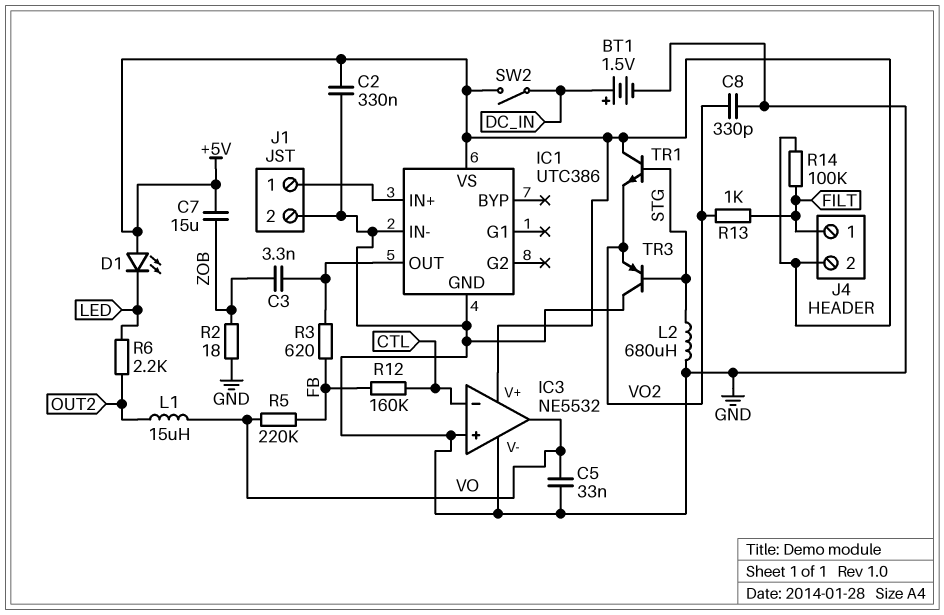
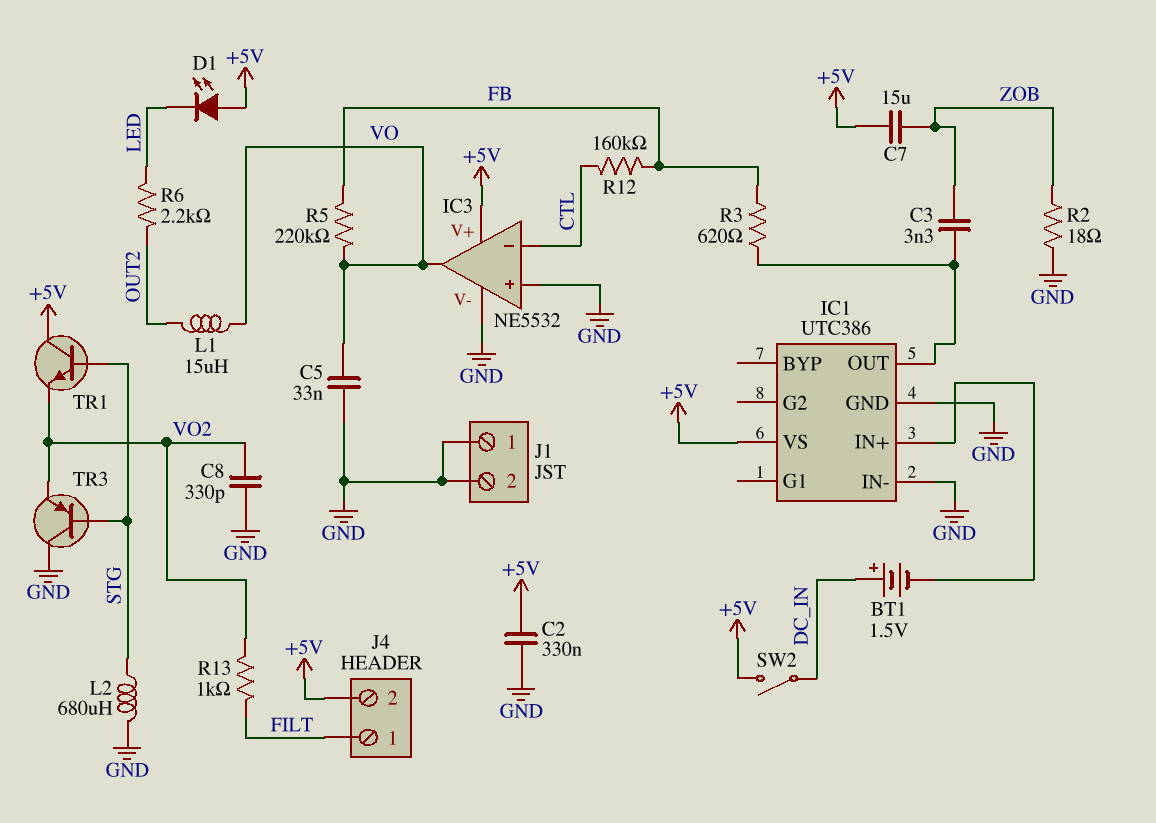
BT1: 1.5V (plus DC_IN, minus GND) -> 1.5V (plus DC_IN, minus IC1/IN+)
J1 pin 1: IC1/IN+ -> GND
R14: 100k (+5V, FILT) -> none

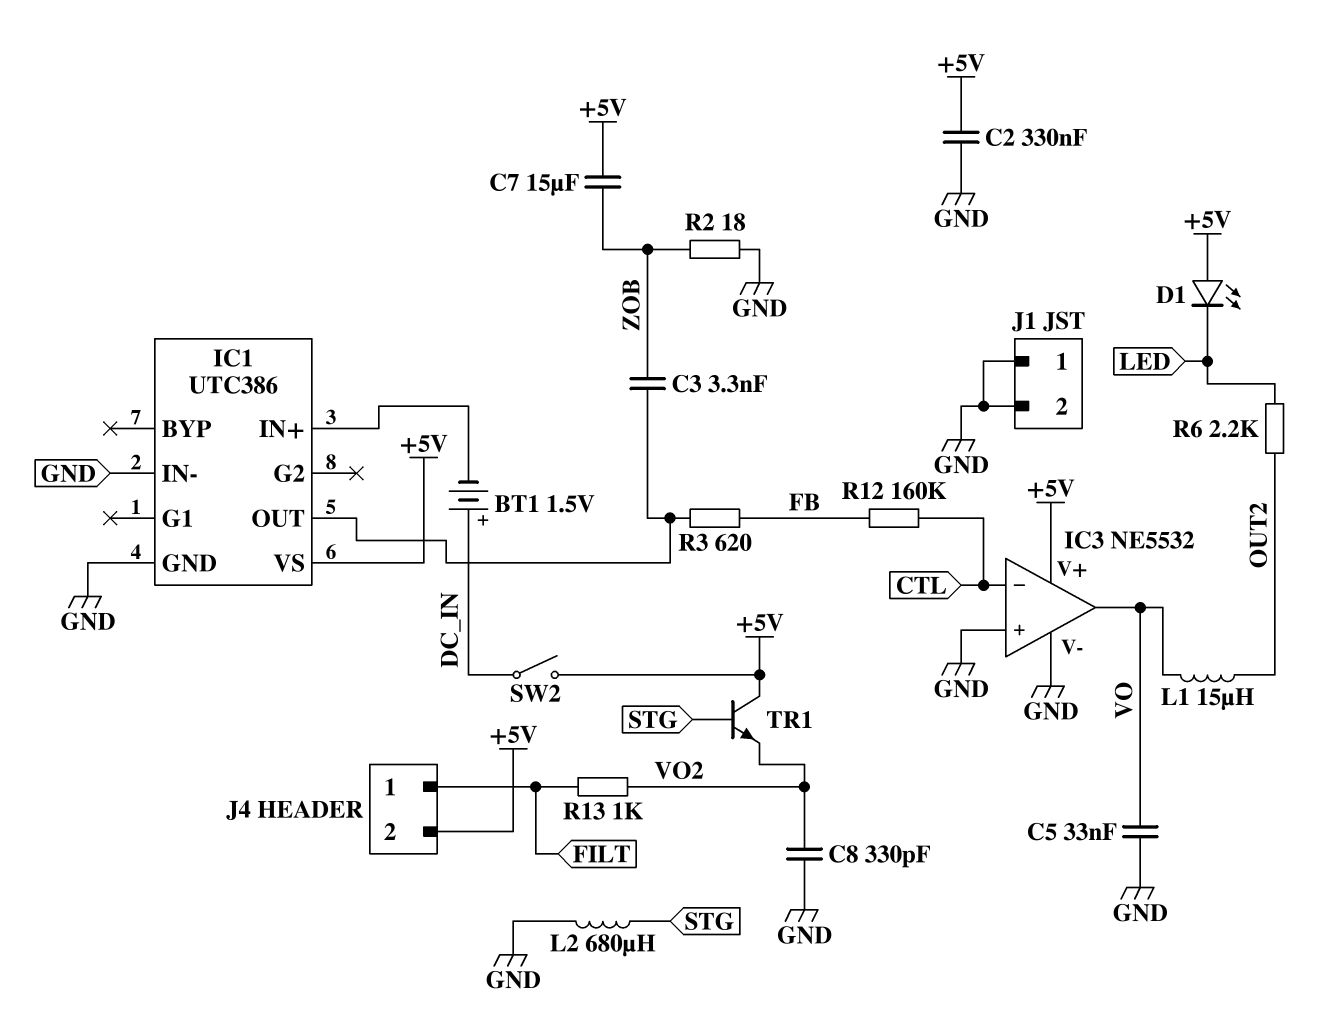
R5: 220k (FB, VO) -> none
TR3: PNP (B STG, C GND, E VO2) -> none

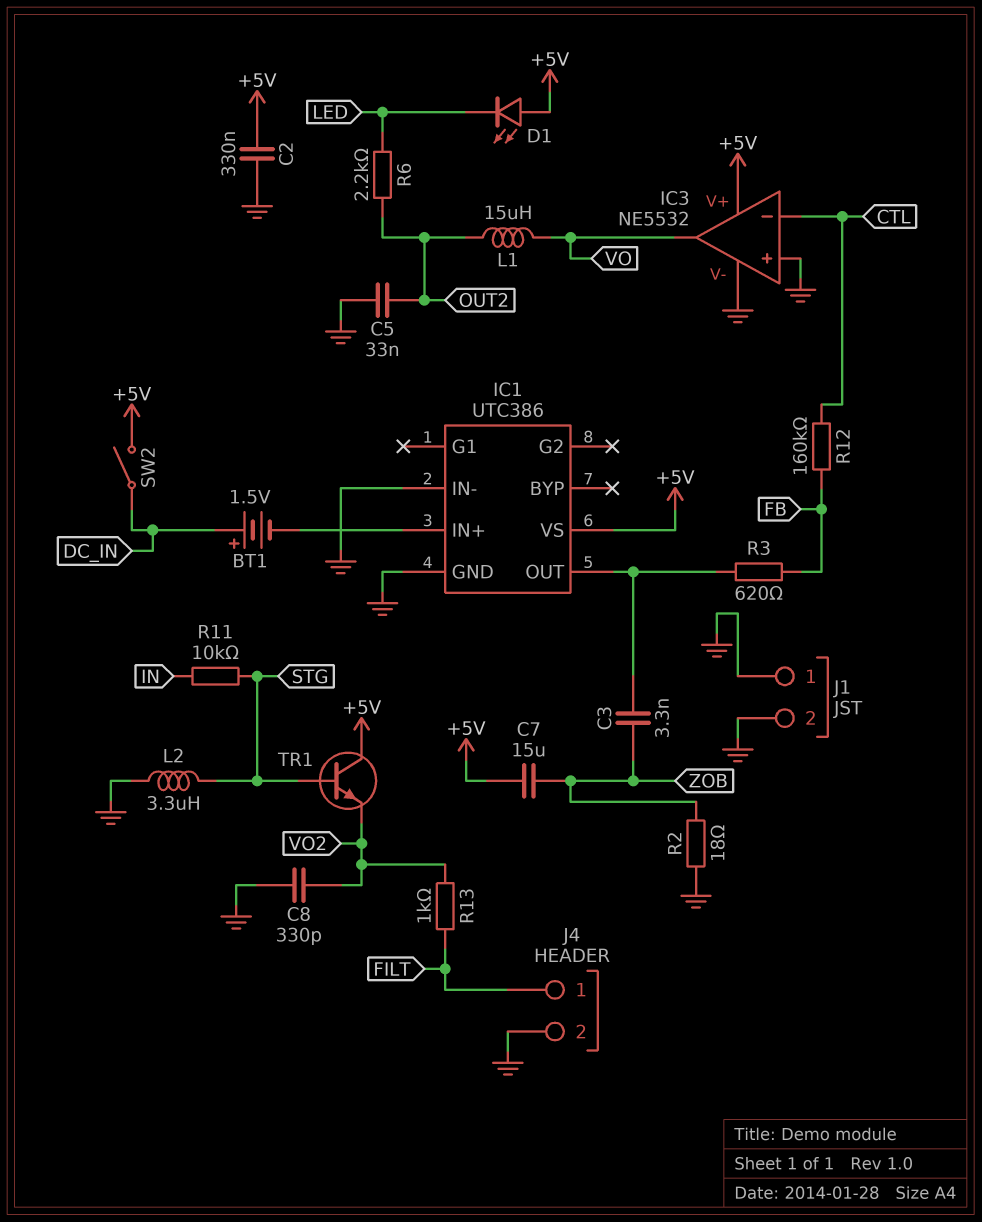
C5: 33nF (GND, VO) -> 33nF (GND, OUT2)
J4 pin 2: +5V -> GND
L2: 680uH (GND, STG) -> 3.3uH (GND, STG)
R11: none -> 10k (IN, STG)

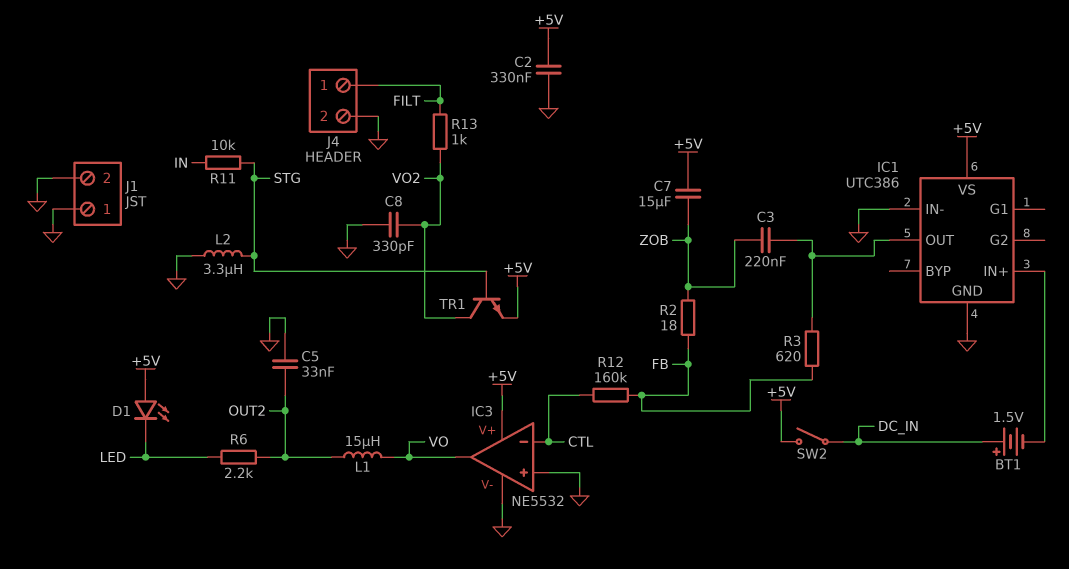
C3: 3.3nF (IC1/OUT, ZOB) -> 220nF (IC1/OUT, ZOB)
R2: 18 (GND, ZOB) -> 18 (FB, ZOB)
TR1: NPN (B STG, C +5V, E VO2) -> NPN (B STG, C VO2, E +5V)

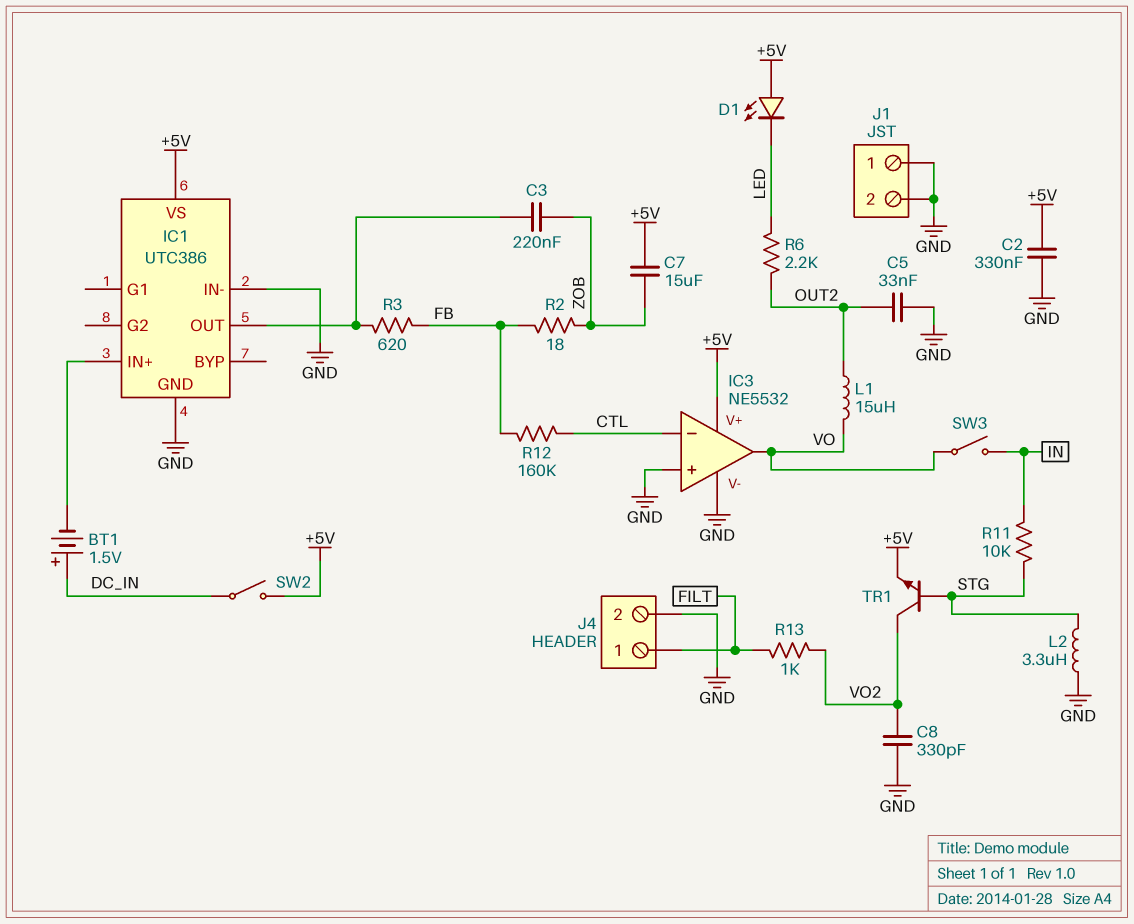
SW3: none -> switch (IN, VO)

